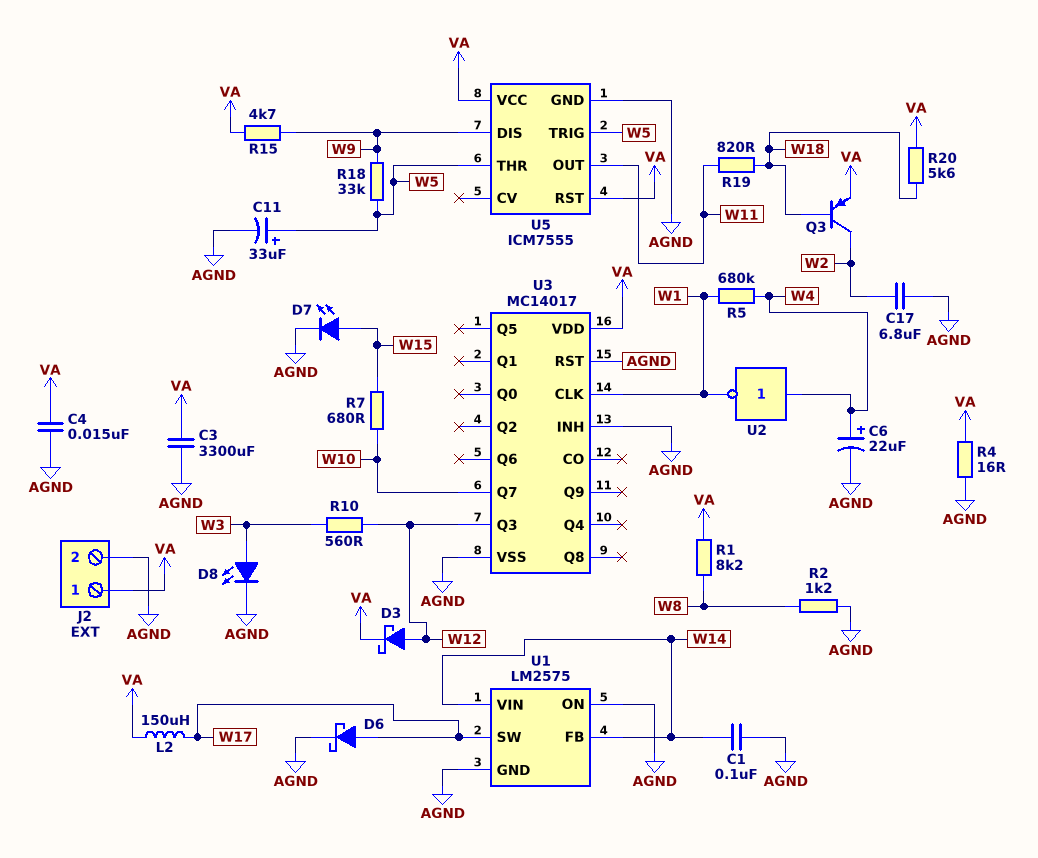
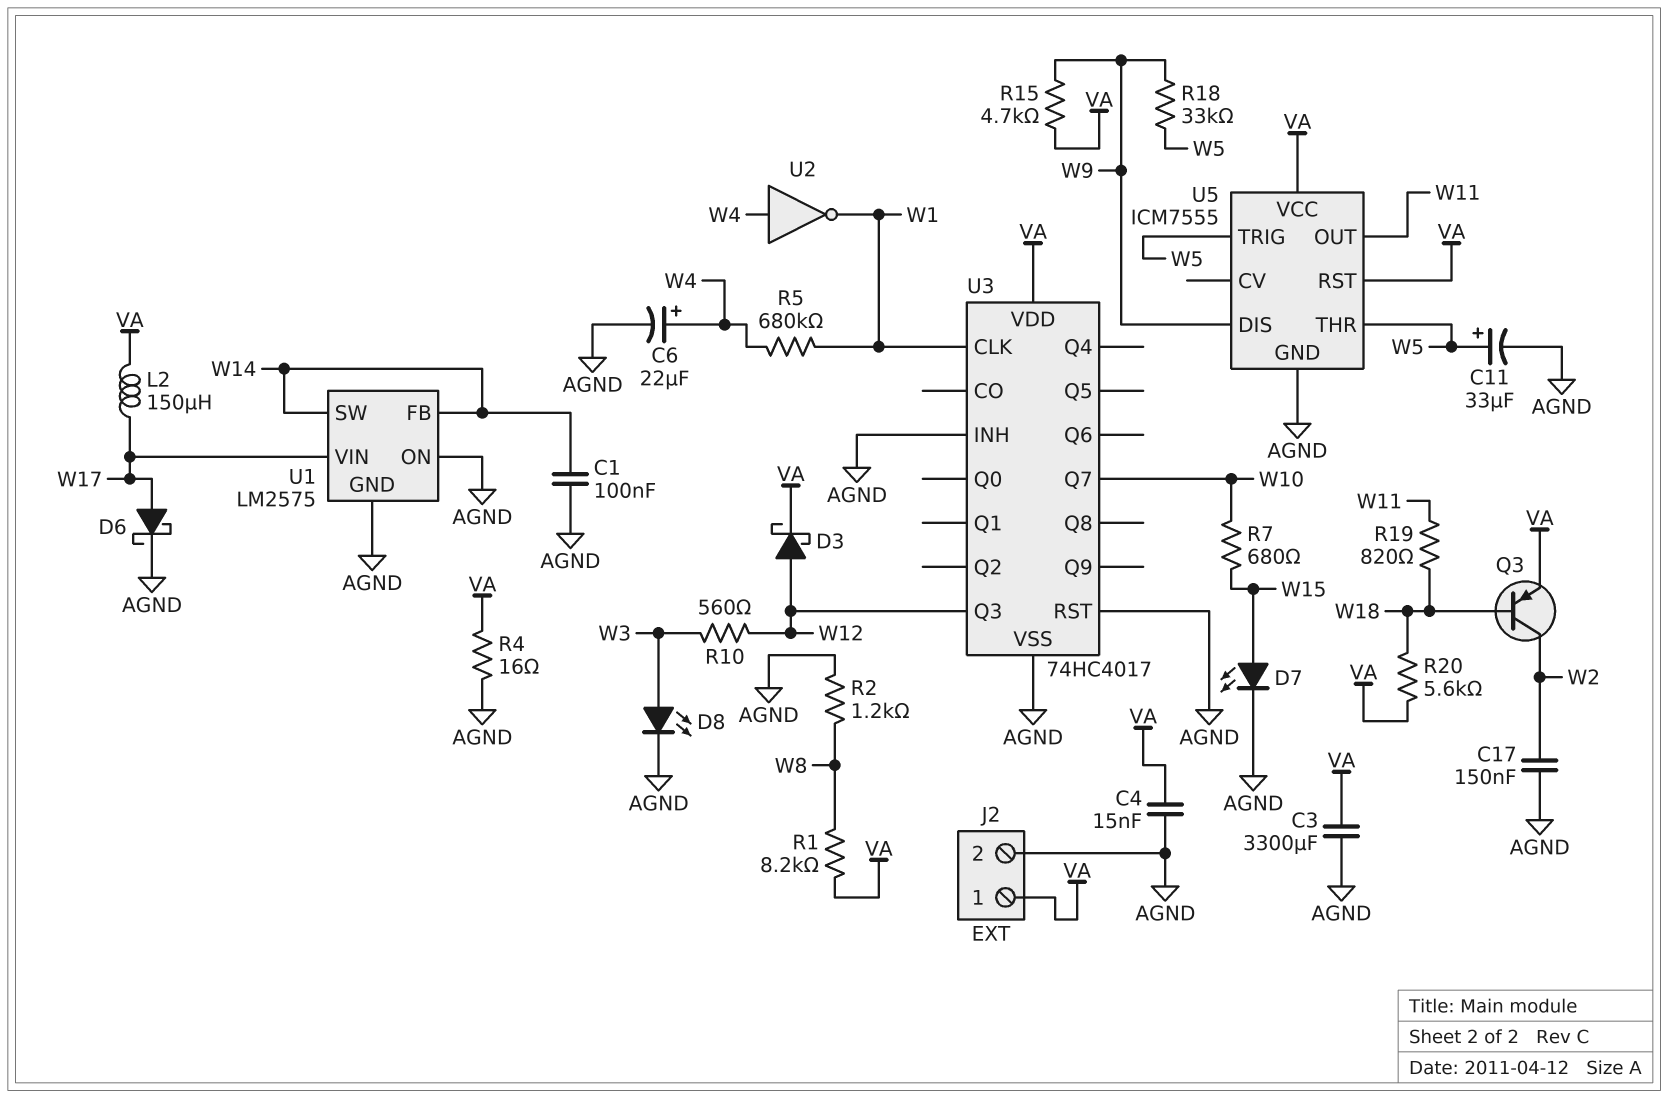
C17: 6.8uF (AGND, W2) -> 150nF (AGND, W2)
U1 pin SW: W17 -> W14
U1 pin VIN: W14 -> W17
U3: MC14017 -> 74HC4017

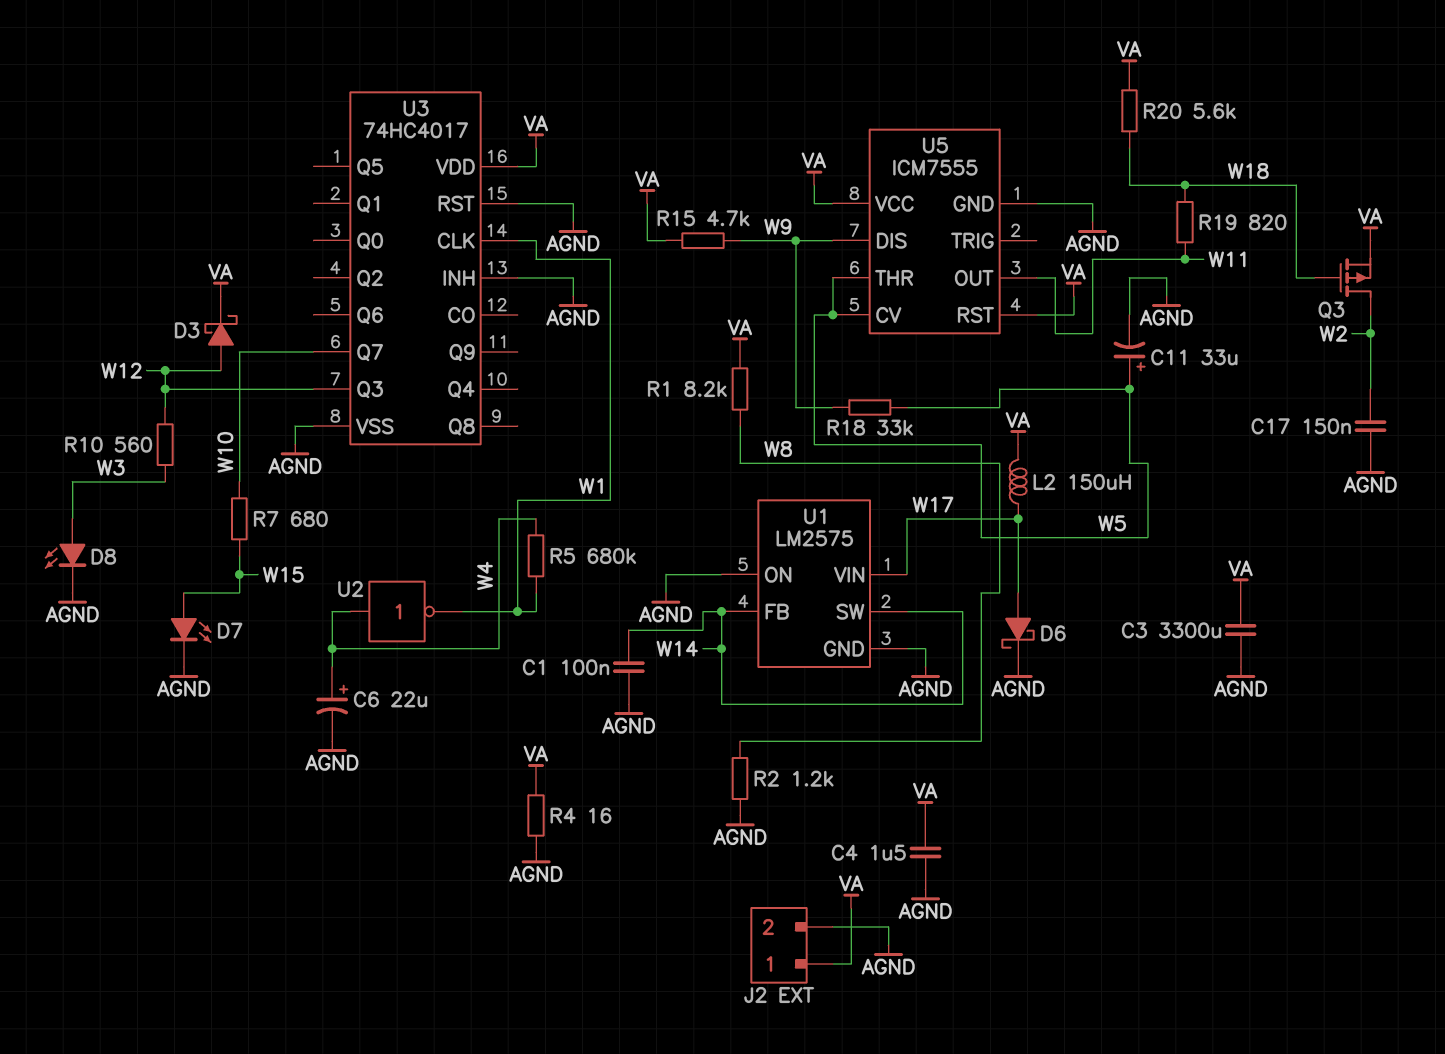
C4: 15nF (AGND, VA) -> 1.5uF (AGND, VA)
Q3: PNP (B W18, C W2, E VA) -> PMOS (G W18, D W2, S VA)
U5 pin CV: none -> W5
U5 pin TRIG: W5 -> none

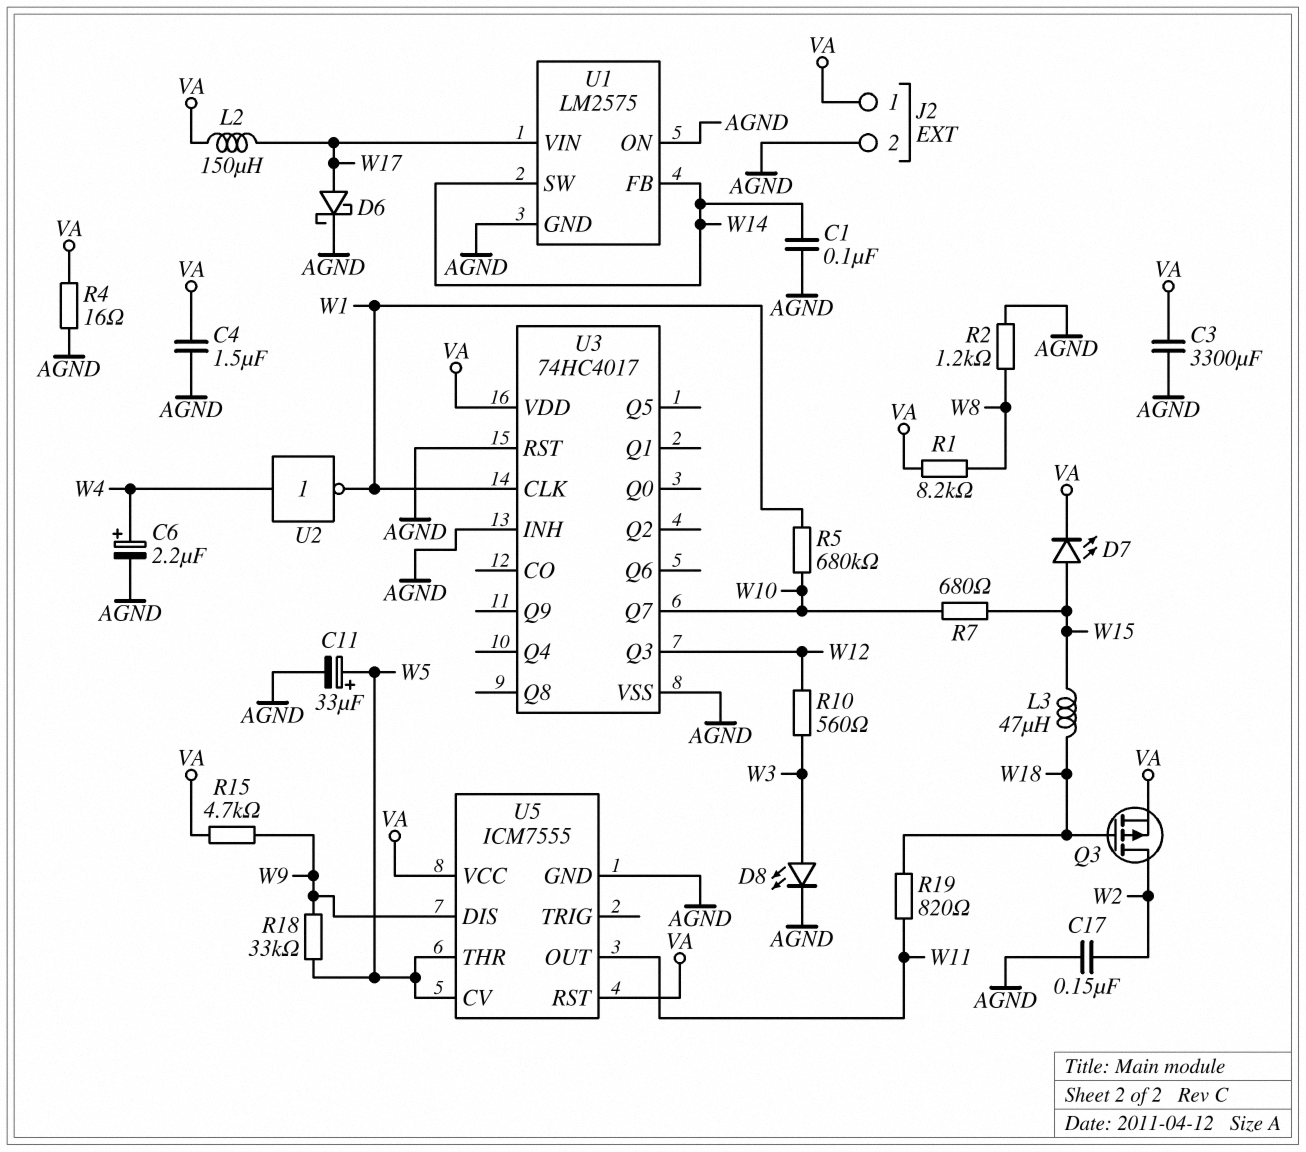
C6: 22uF (plus W4, minus AGND) -> 2.2uF (plus W4, minus AGND)
D3: schottky (A W12, K VA) -> none
D7: LED (A W15, K AGND) -> LED (A W15, K VA)
L3: none -> 47uH (W15, W18)
R5: 680k (W1, W4) -> 680k (W1, W10)
R20: 5.6k (VA, W18) -> none

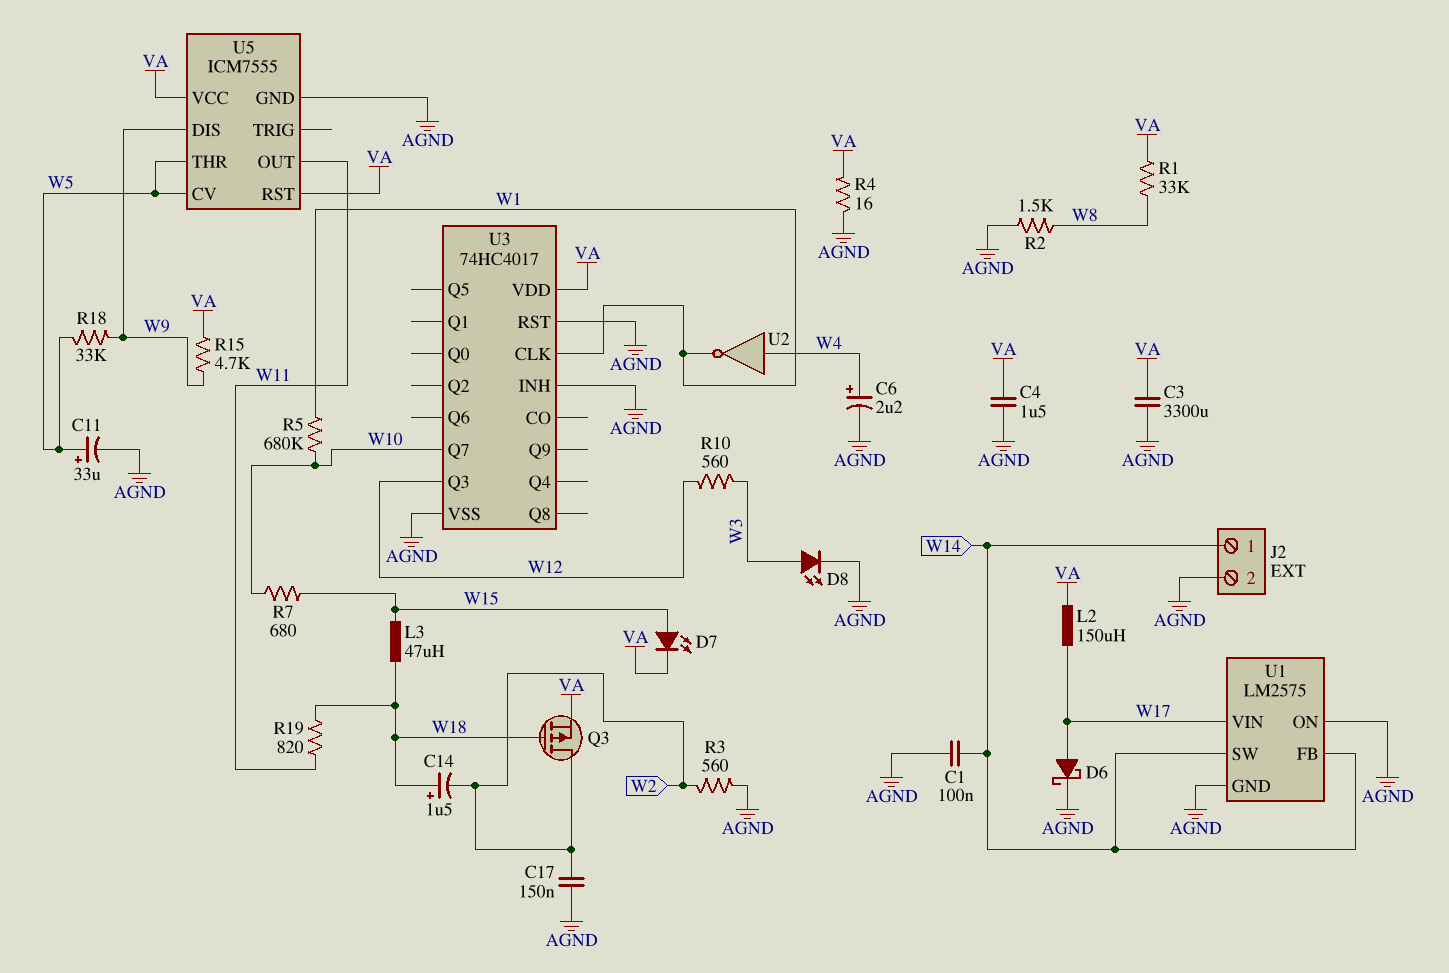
C14: none -> 1.5uF (plus W18, minus W2)
J2 pin 1: VA -> W14
R1: 8.2k (VA, W8) -> 33k (VA, W8)
R2: 1.2k (AGND, W8) -> 1.5k (AGND, W8)
R3: none -> 560 (AGND, W2)

